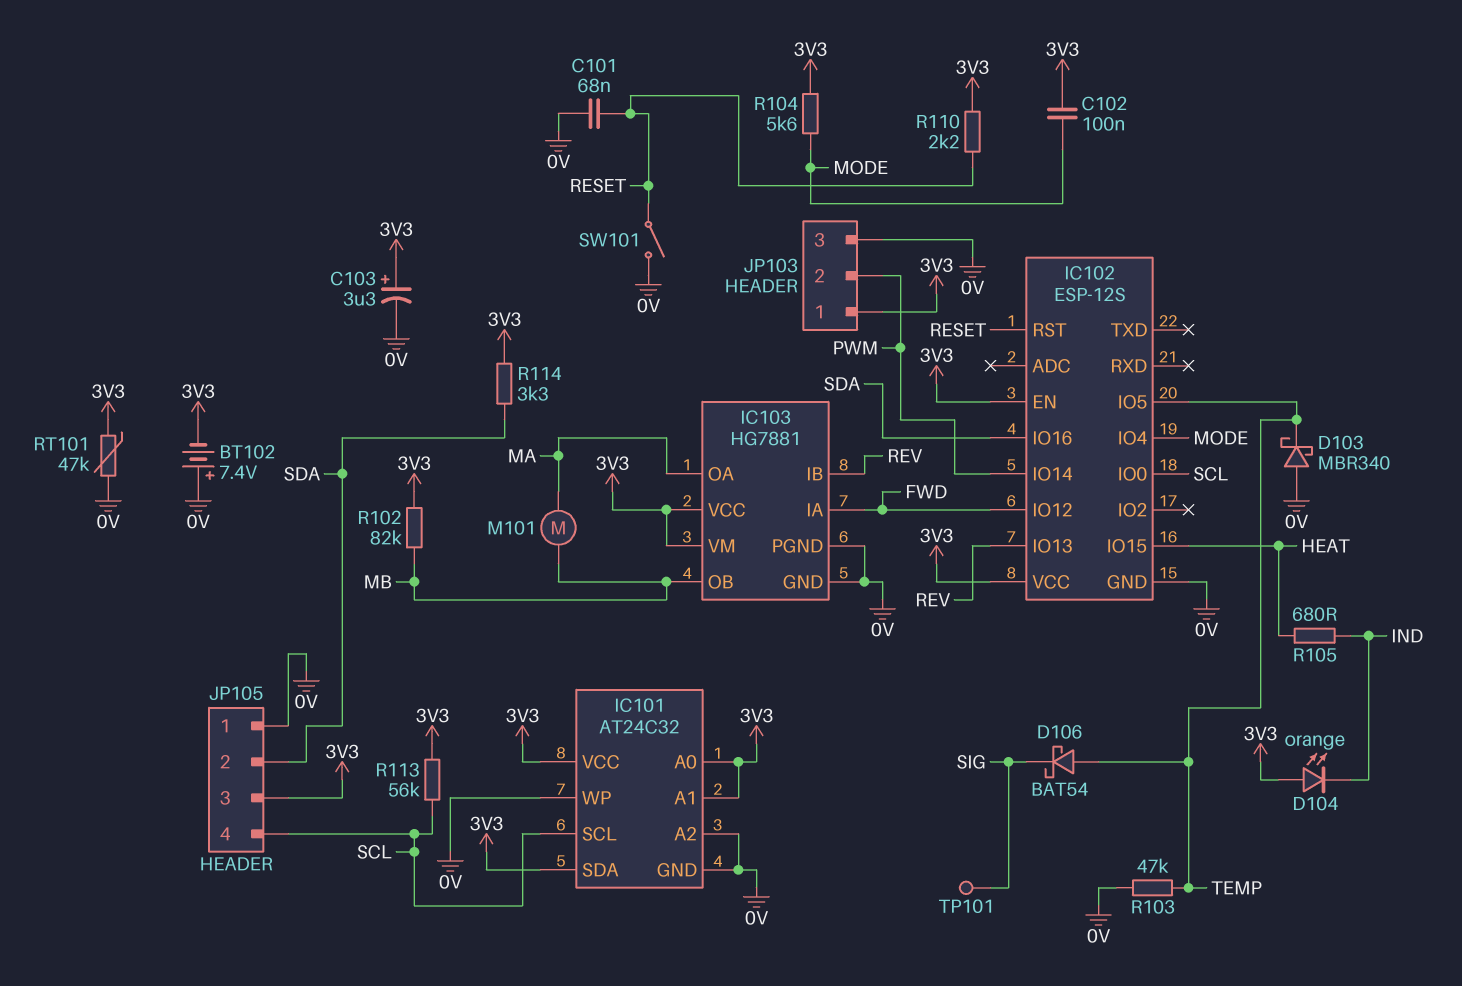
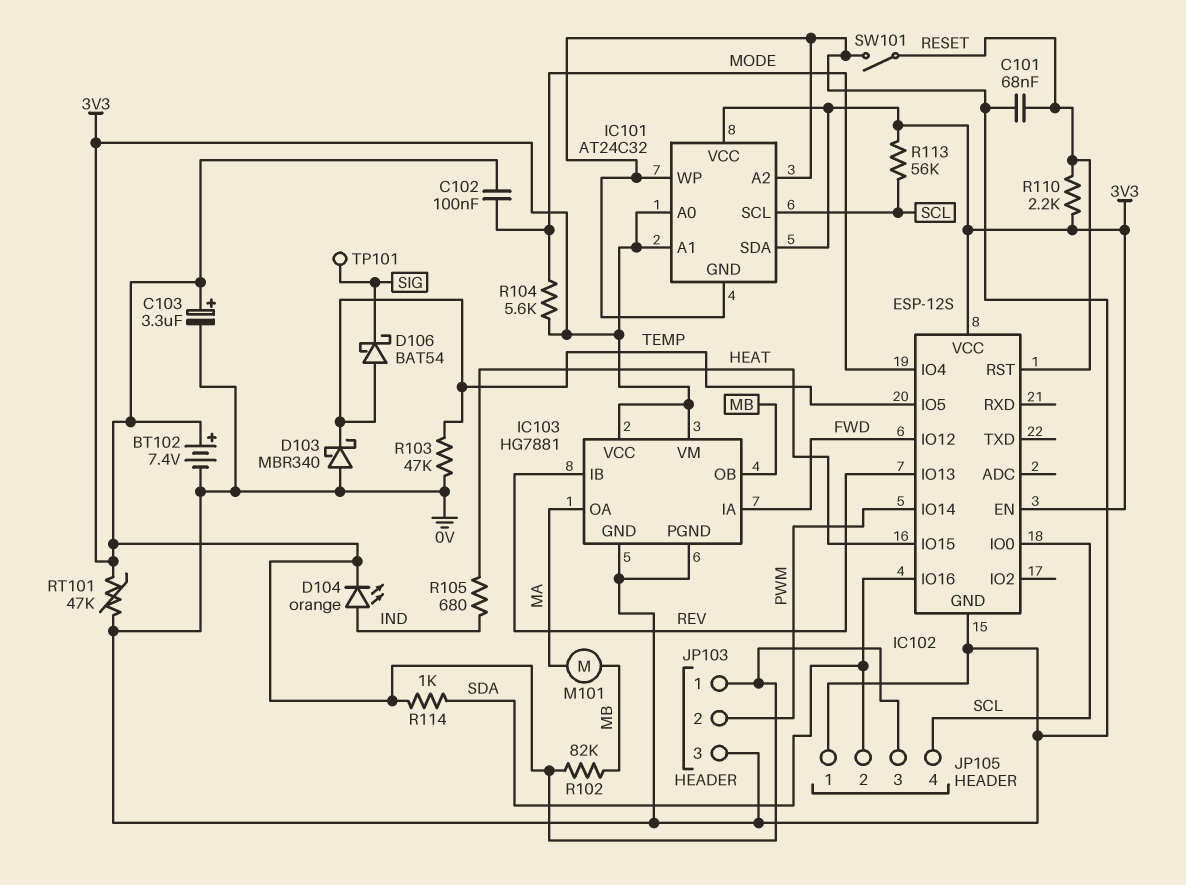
BT102: 7.4V (plus 0V, minus 3V3) -> 7.4V (plus 3V3, minus 0V)
D104: LED orange (A 3V3, K IND) -> LED orange (A IND, K 3V3)
R114: 3.3k (3V3, SDA) -> 1k (3V3, SDA)

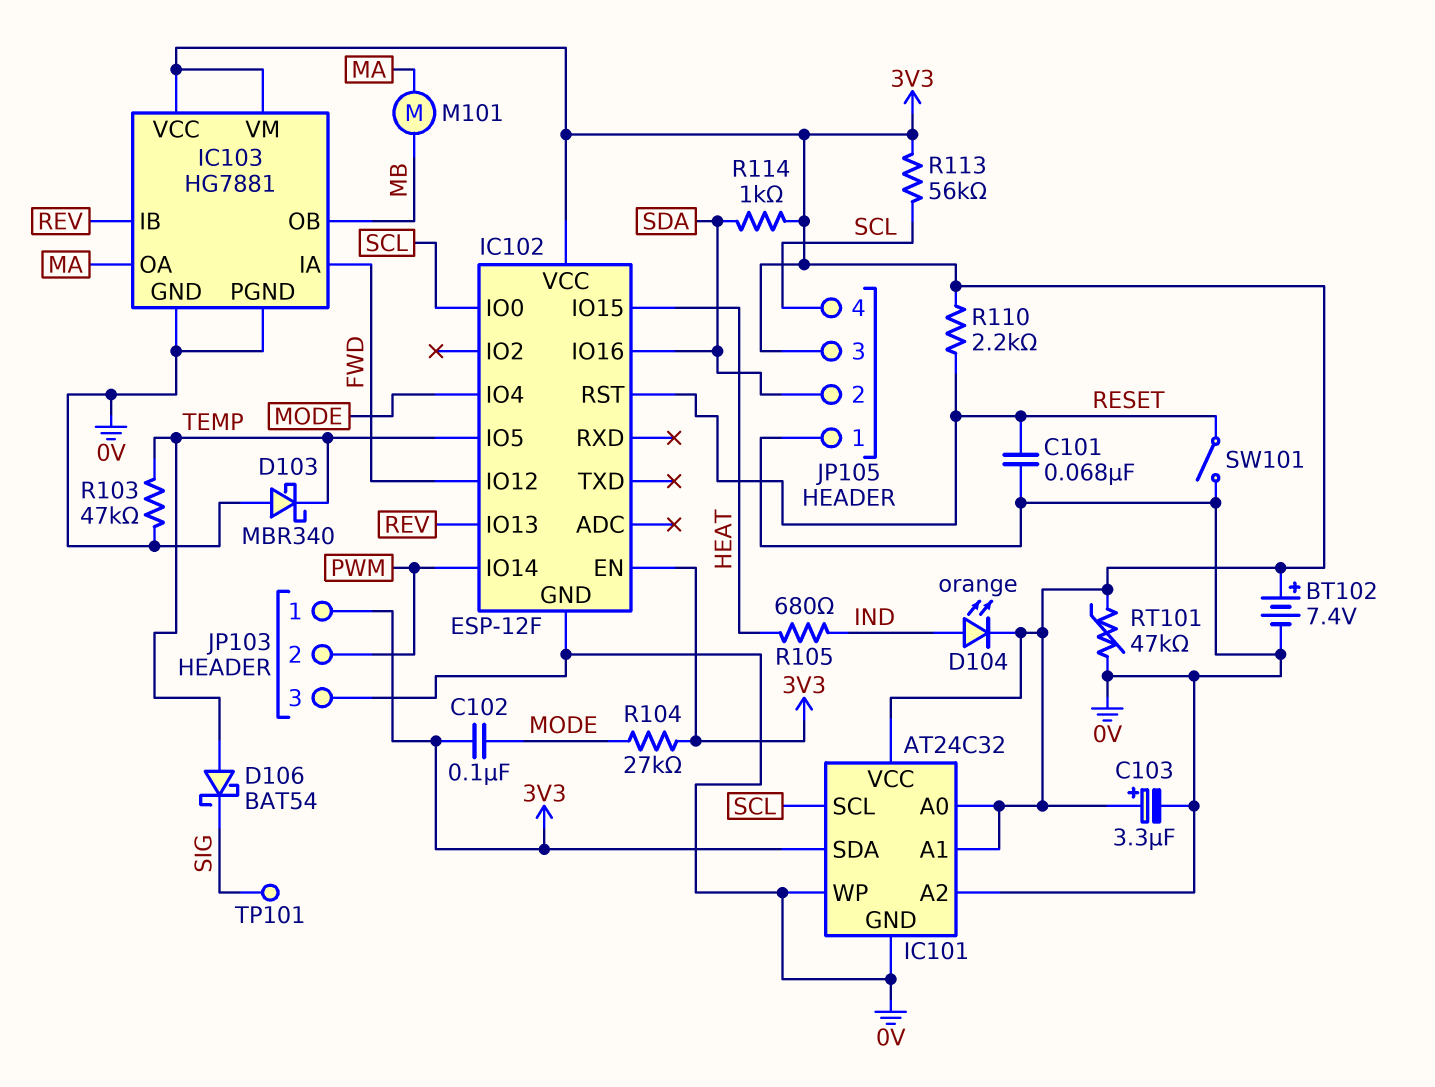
IC102: ESP-12S -> ESP-12F
R102: 82k (3V3, MB) -> none
R104: 5.6k (3V3, MODE) -> 27k (3V3, MODE)

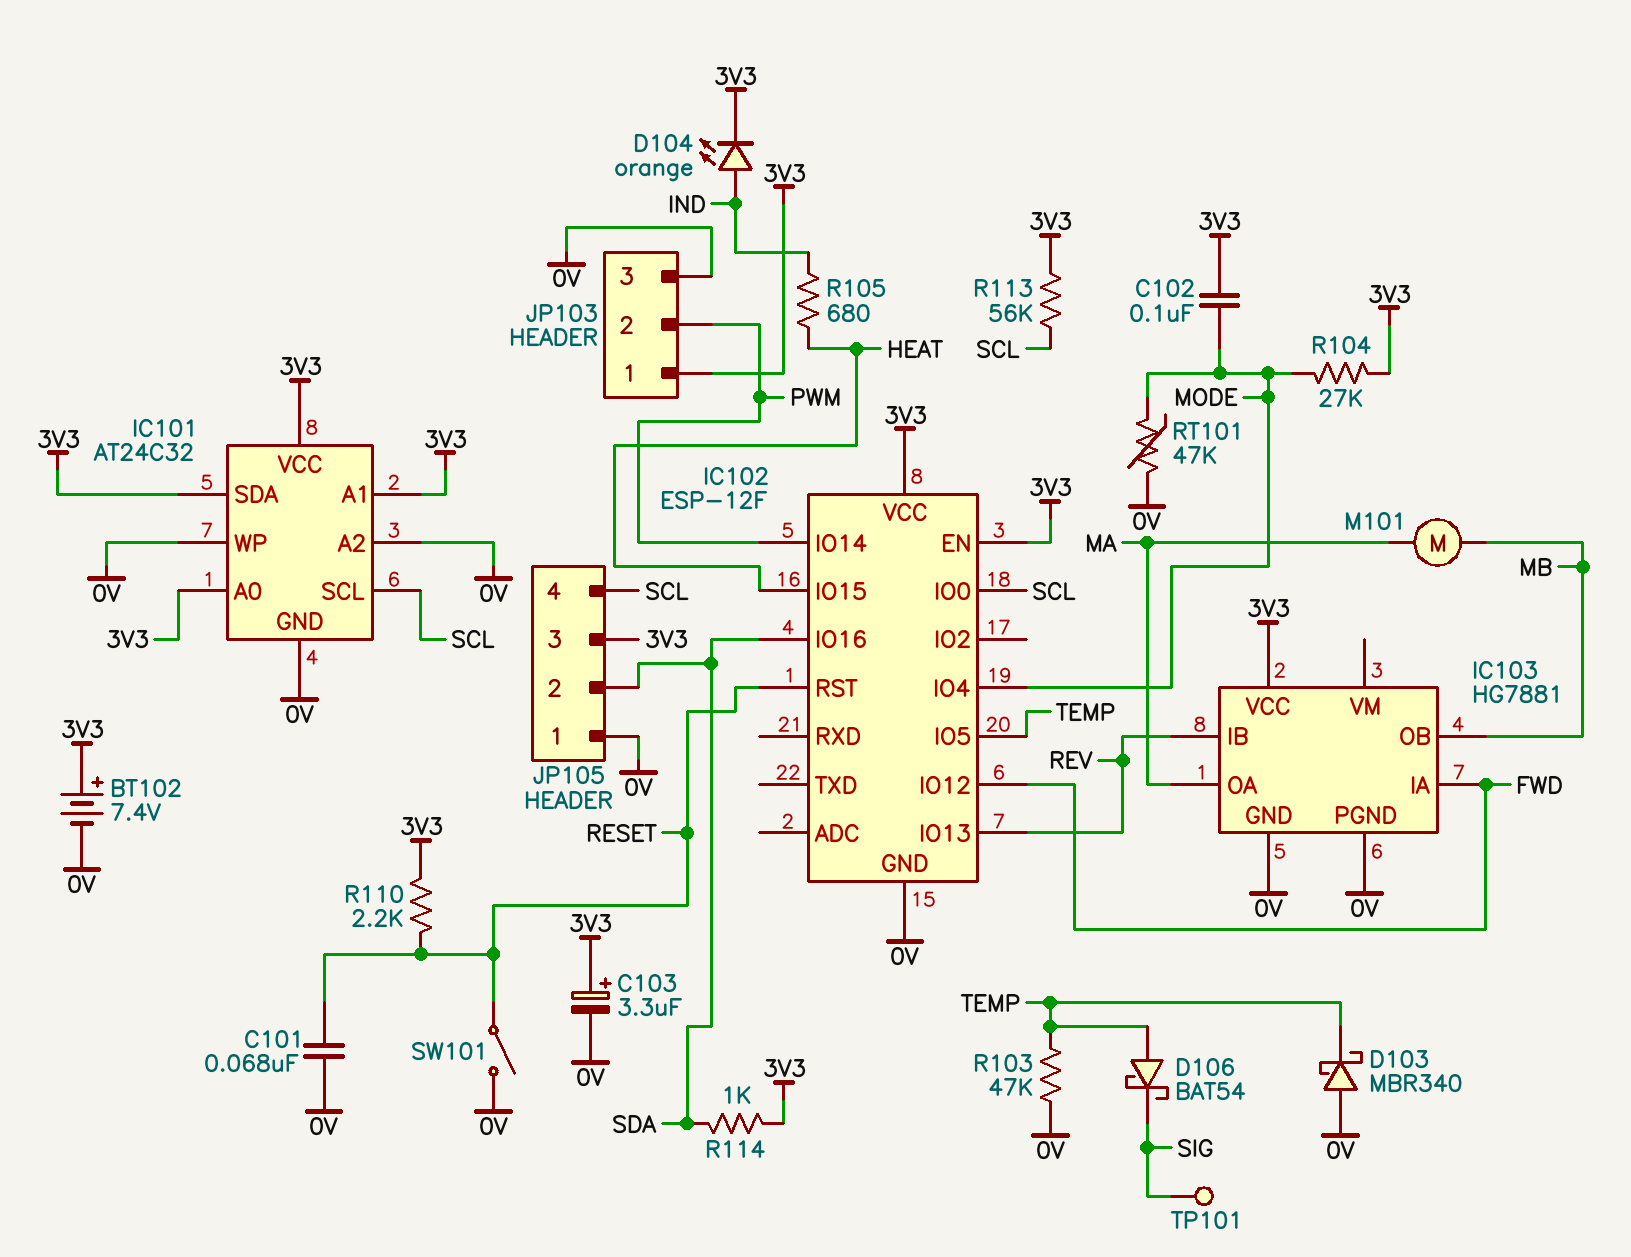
IC103 pin VM: 3V3 -> none
RT101: 47k (0V, 3V3) -> 47k (0V, MODE)

